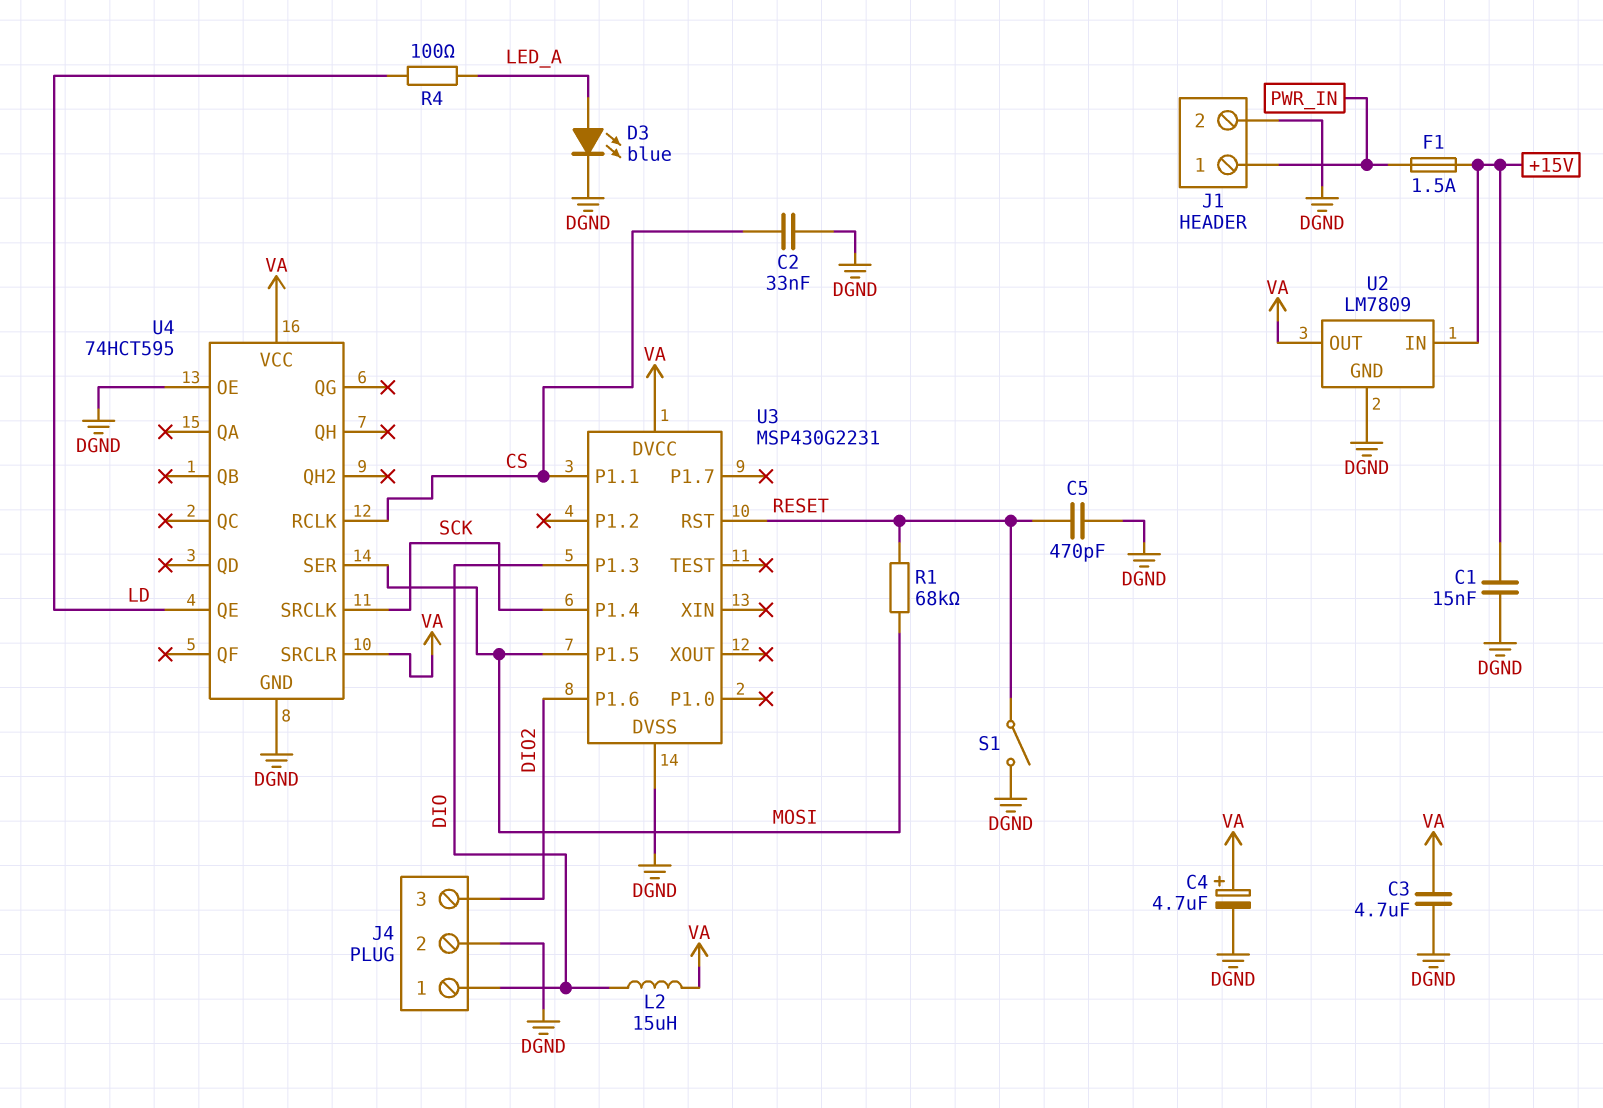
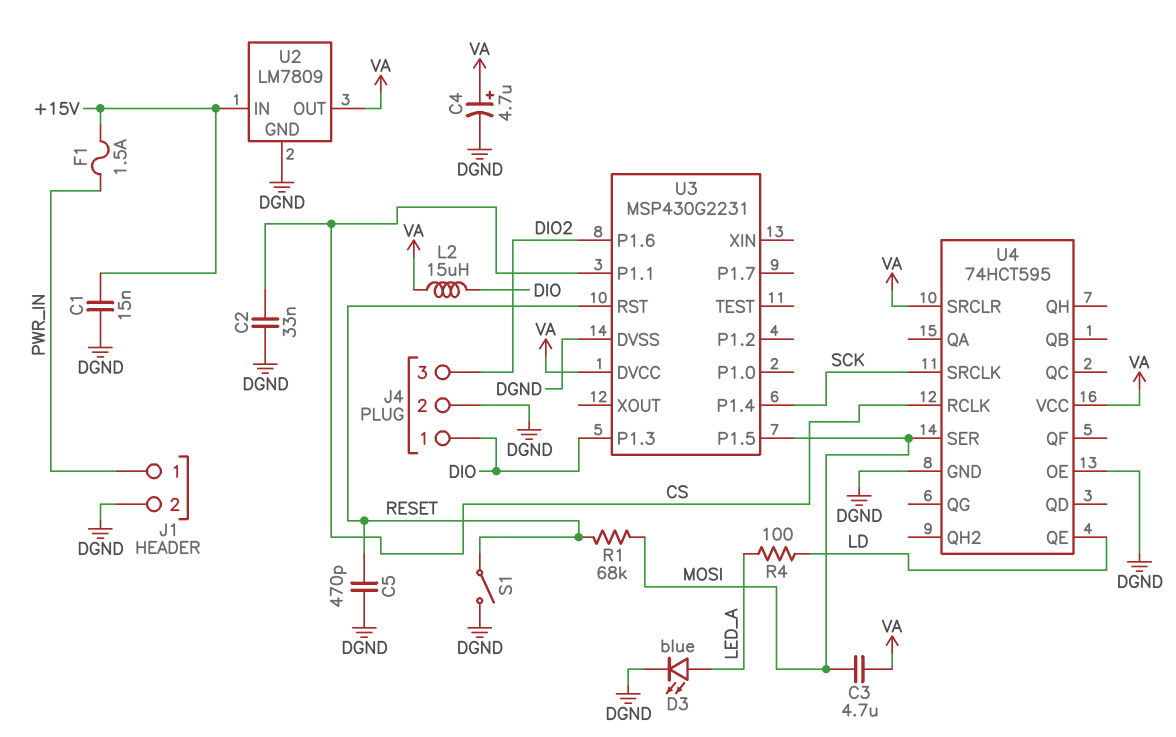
C3: 4.7uF (DGND, VA) -> 4.7uF (MOSI, VA)

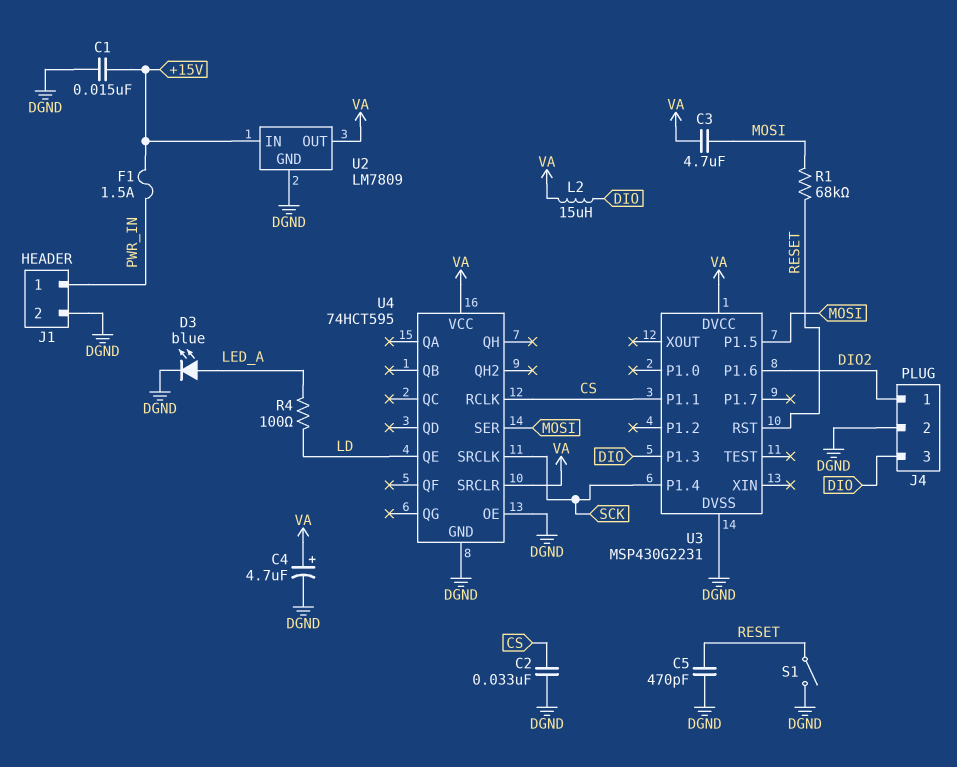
J4 pin 1: DIO -> DIO2
J4 pin 3: DIO2 -> DIO

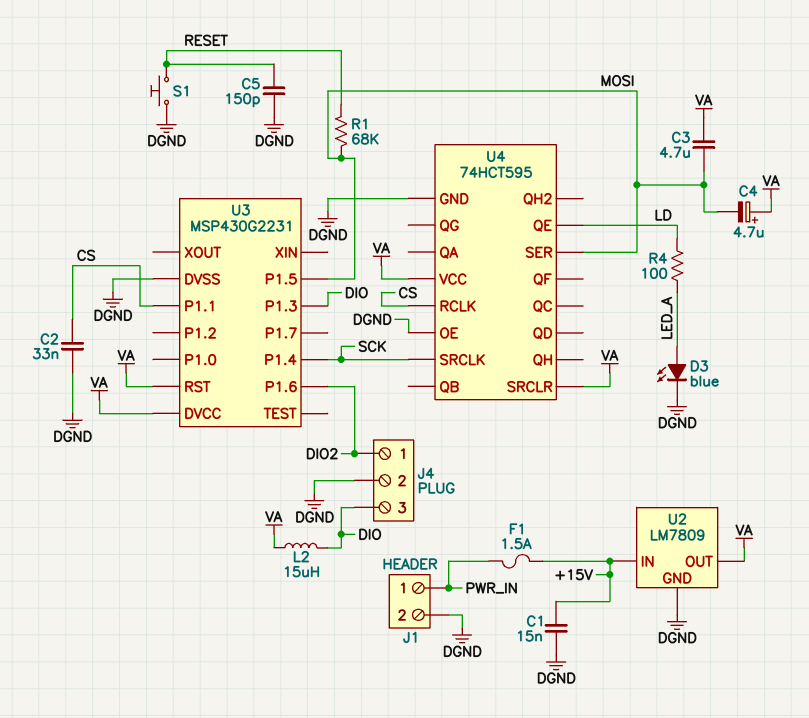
C4: 4.7uF (plus VA, minus DGND) -> 4.7uF (plus VA, minus MOSI)
C5: 470pF (DGND, RESET) -> 150pF (DGND, RESET)
S1: switch (DGND, RESET) -> button (DGND, RESET)
U3 pin RST: RESET -> VA

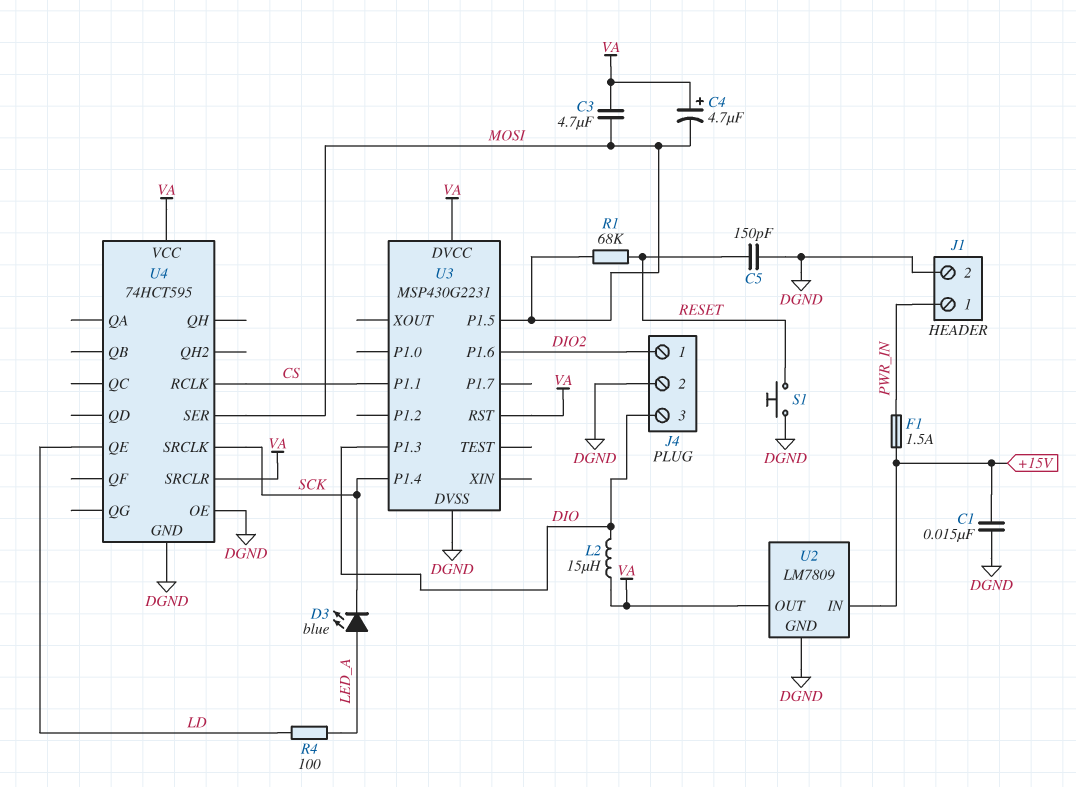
C2: 33nF (CS, DGND) -> none
D3: LED blue (A LED_A, K DGND) -> LED blue (A LED_A, K SCK)

